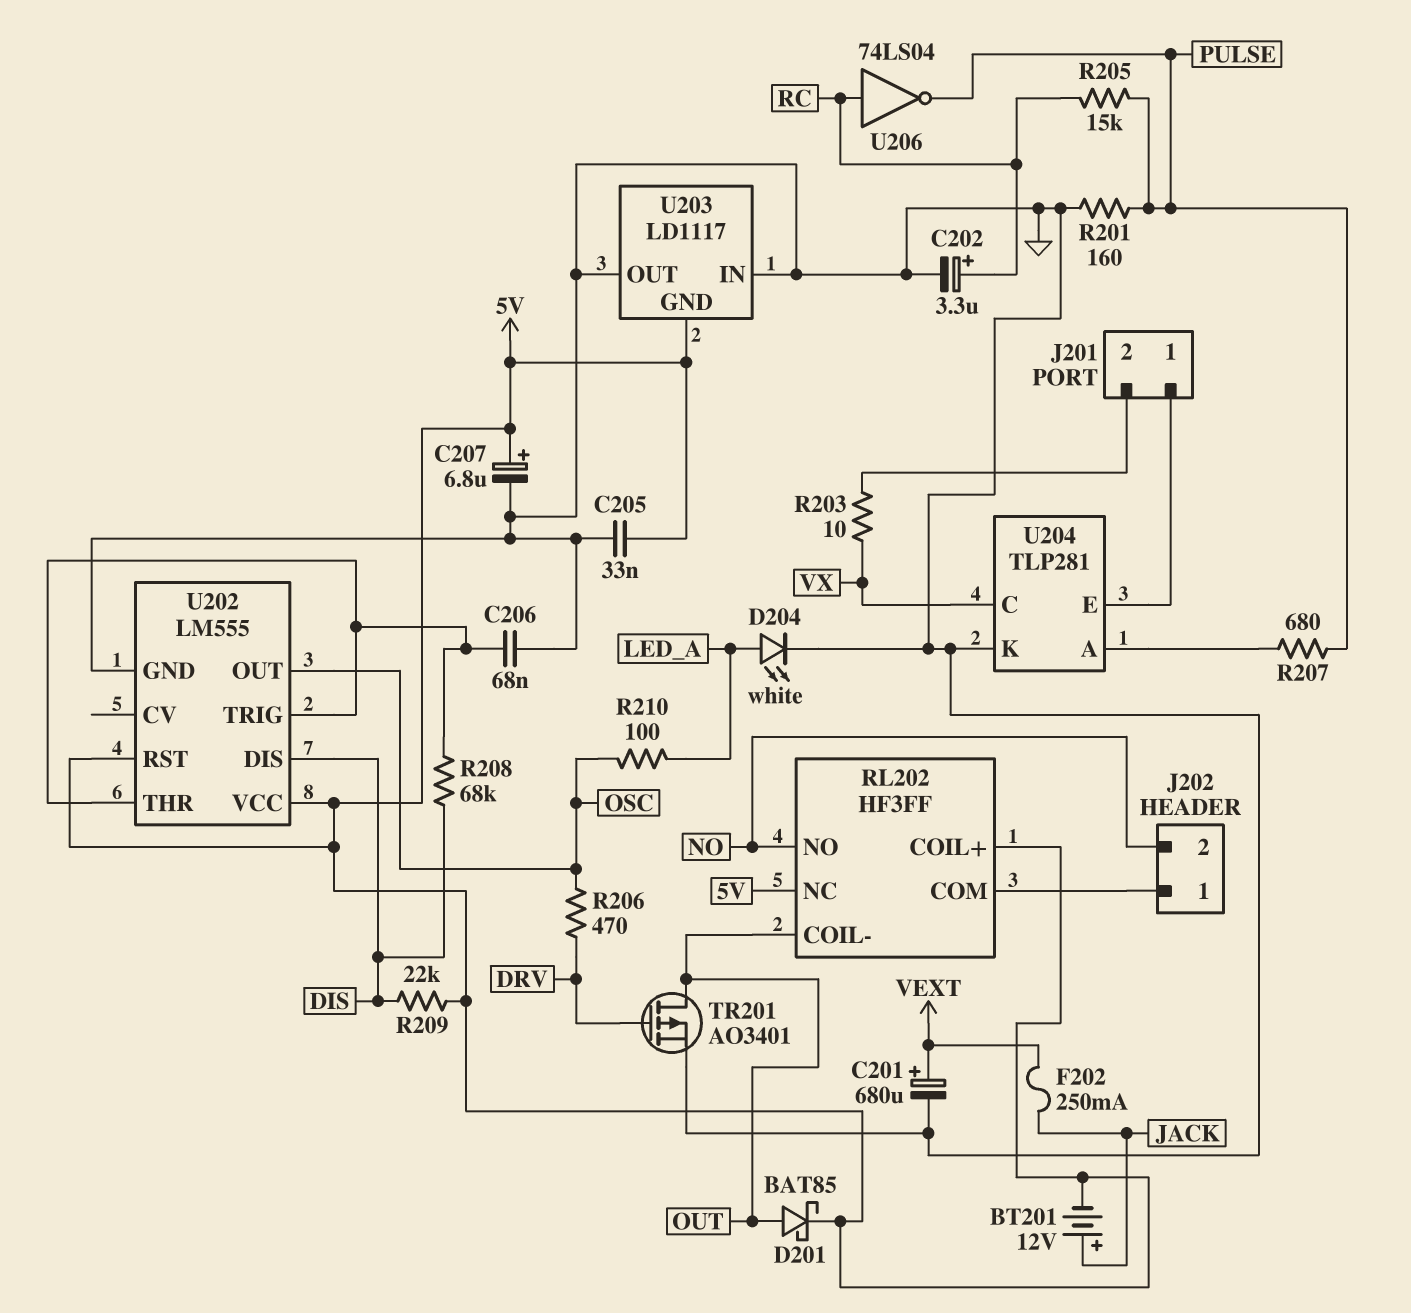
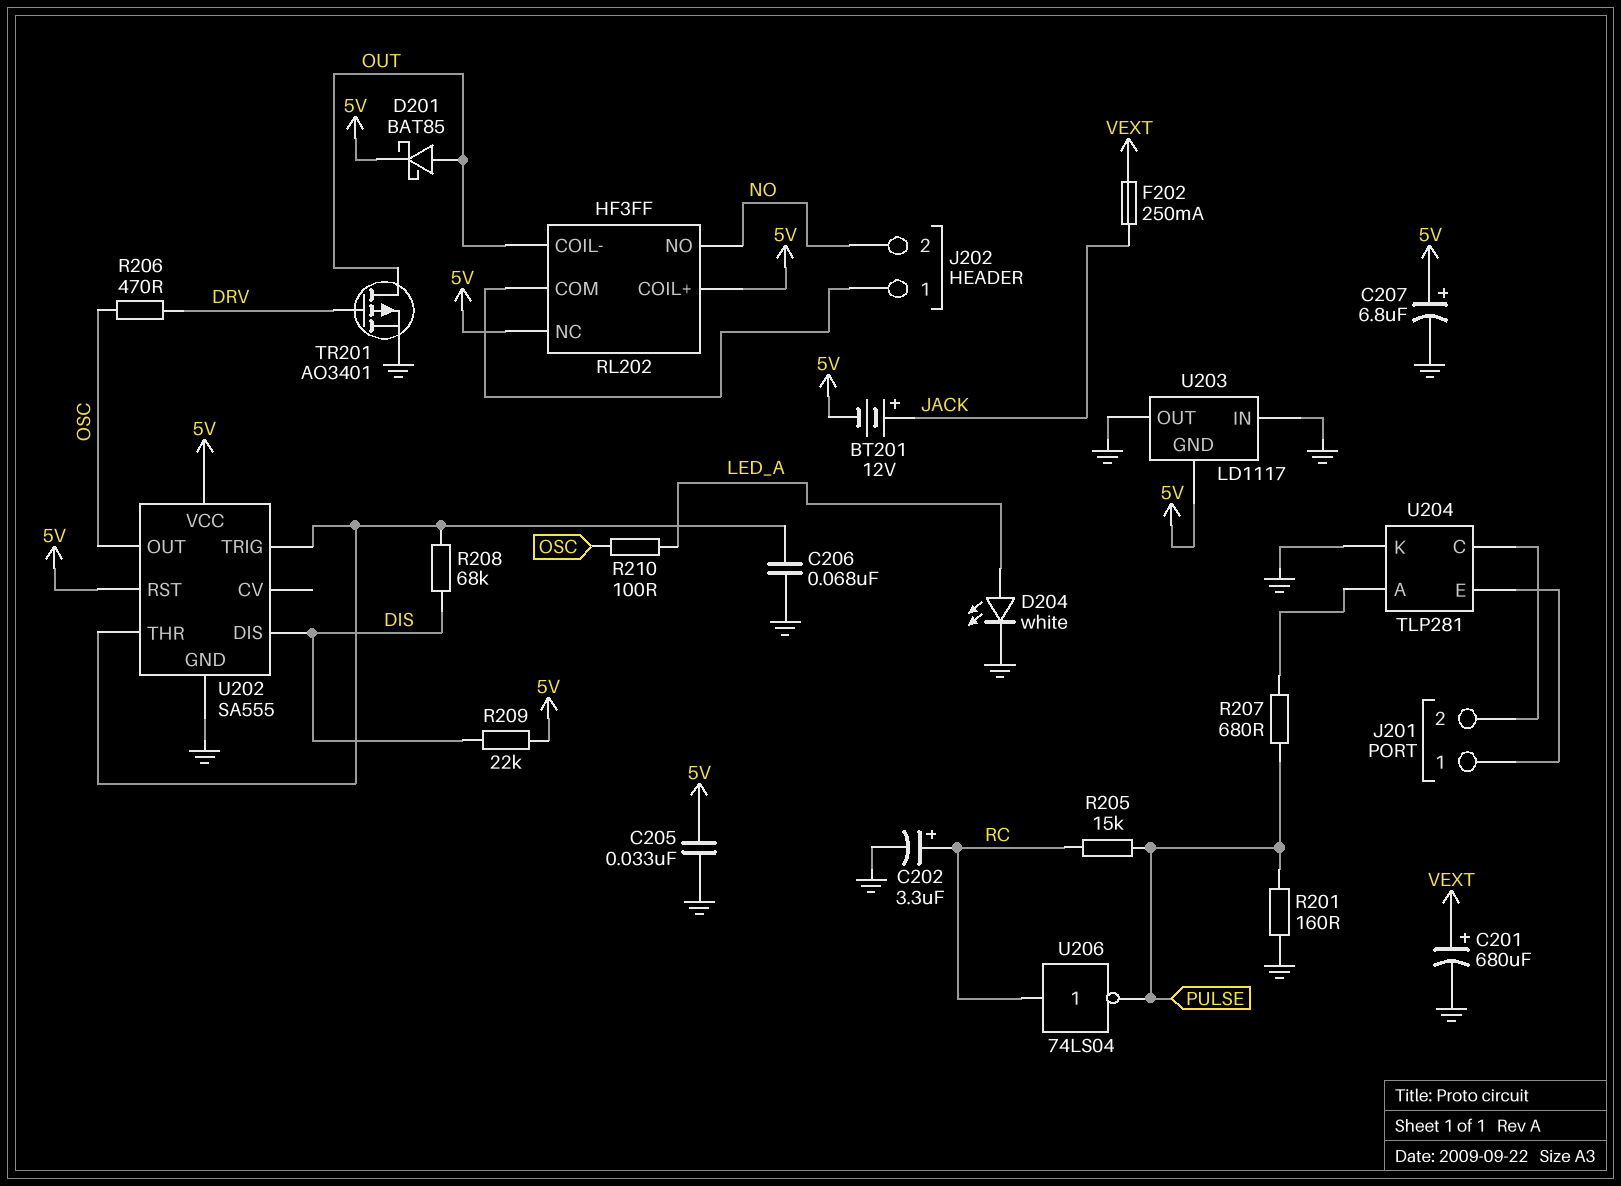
R203: 10 (J201/2, VX) -> none
U202: LM555 -> SA555
U204 pin C: VX -> J201/2

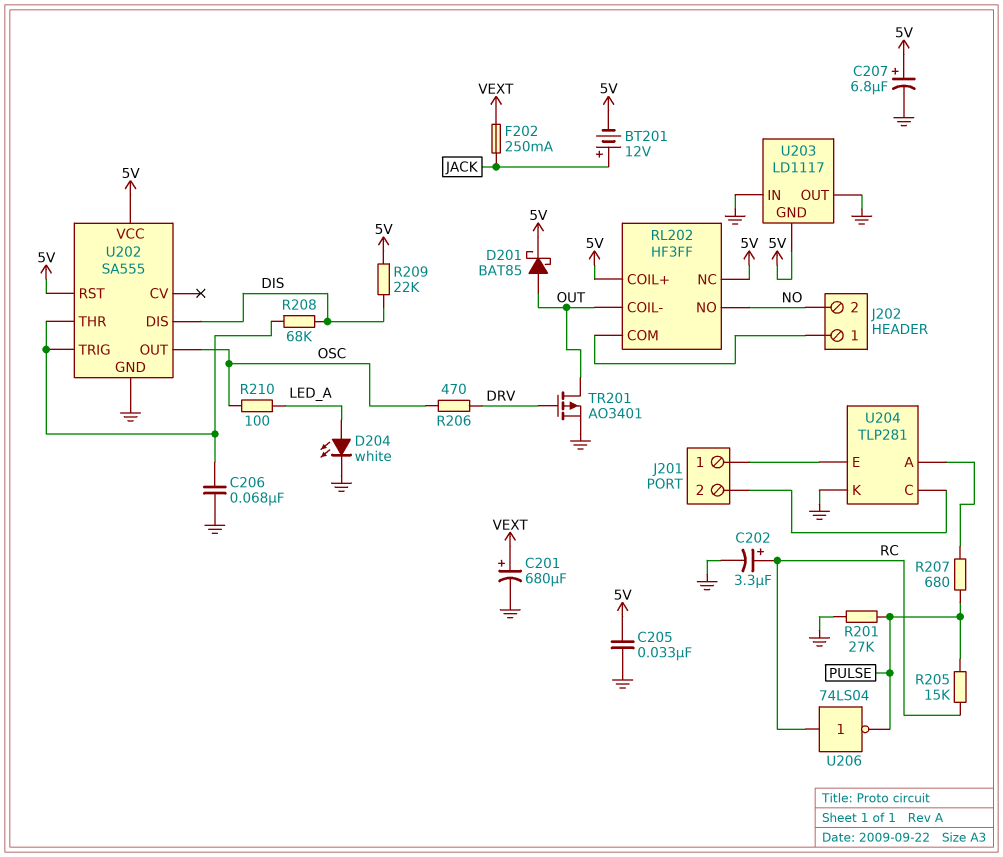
R201: 160 (GND, PULSE) -> 27k (GND, PULSE)

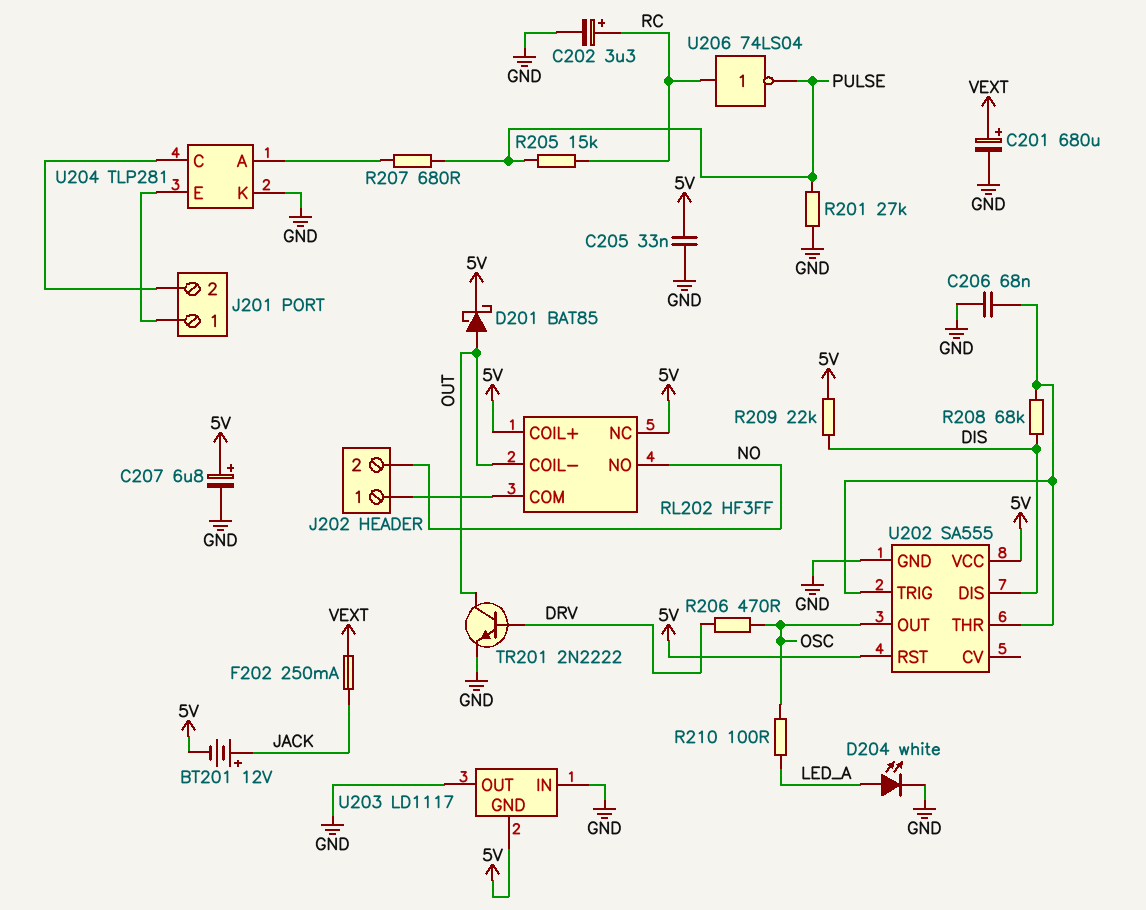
TR201: PMOS AO3401 (G DRV, D OUT, S GND) -> NPN 2N2222 (B DRV, C OUT, E GND)

